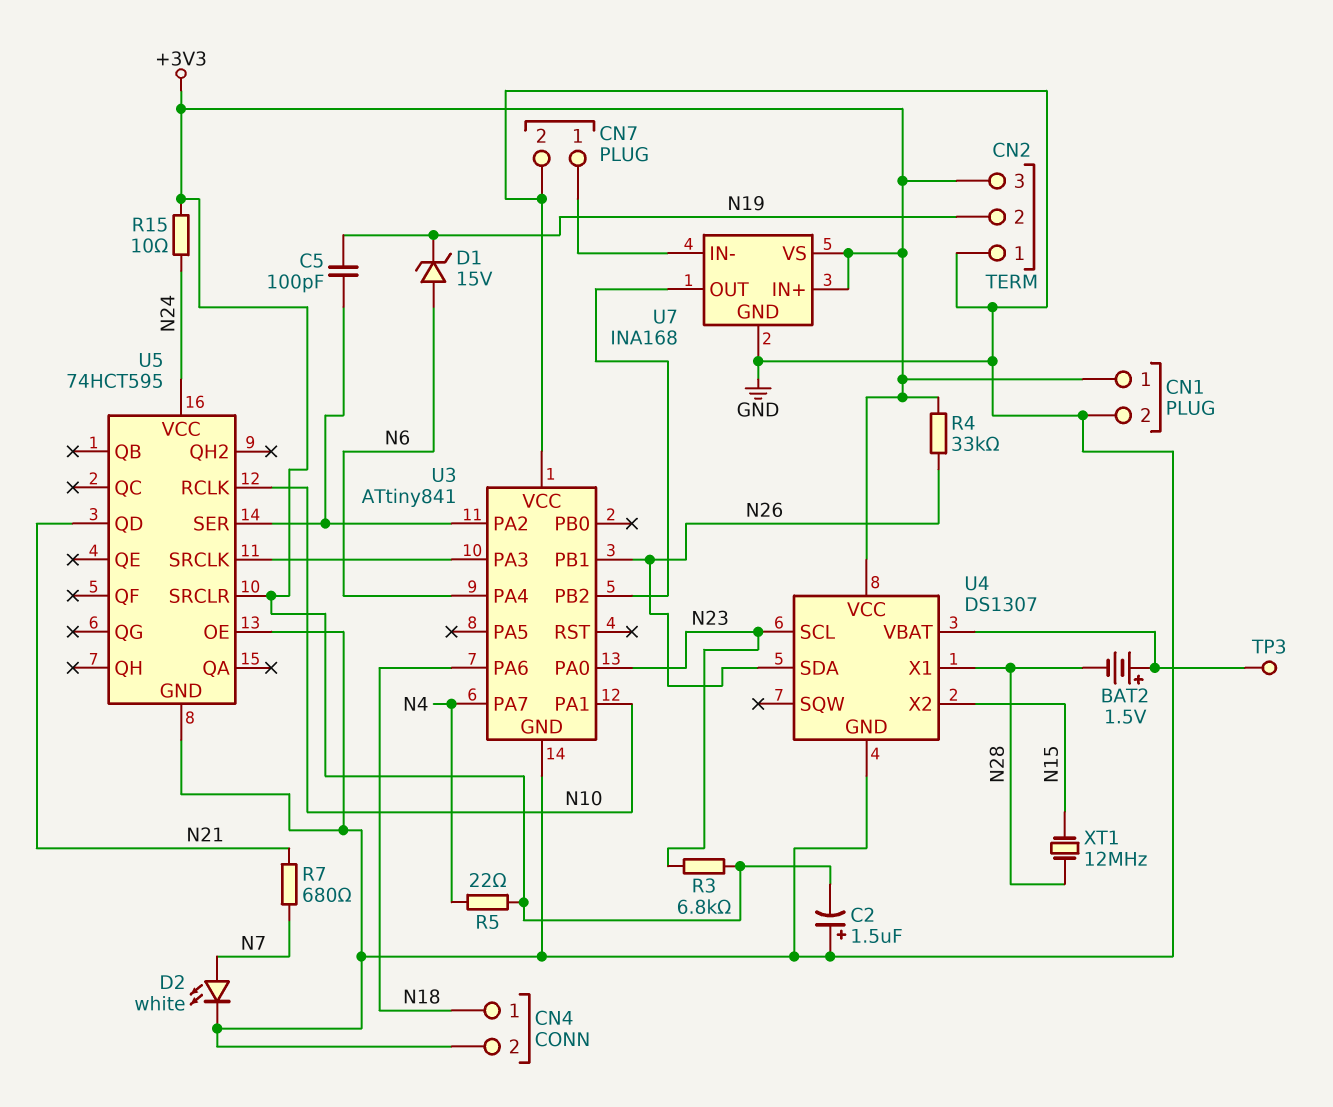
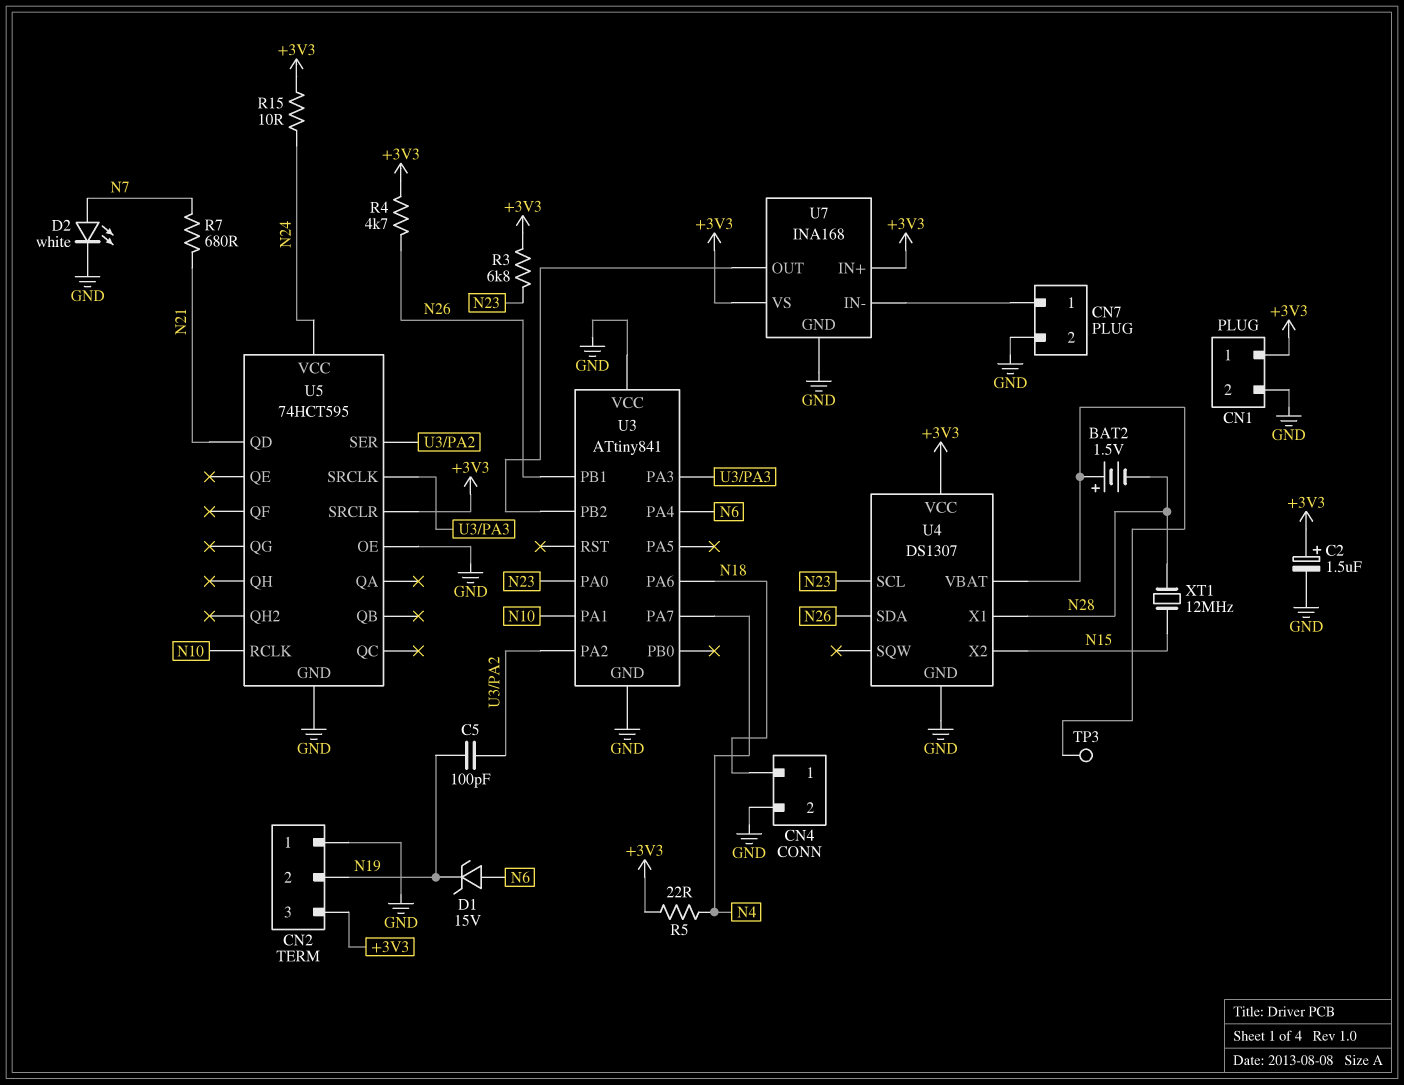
C2: 1.5uF (plus GND, minus +3V3) -> 1.5uF (plus +3V3, minus GND)
R4: 33k (+3V3, N26) -> 4.7k (+3V3, N26)

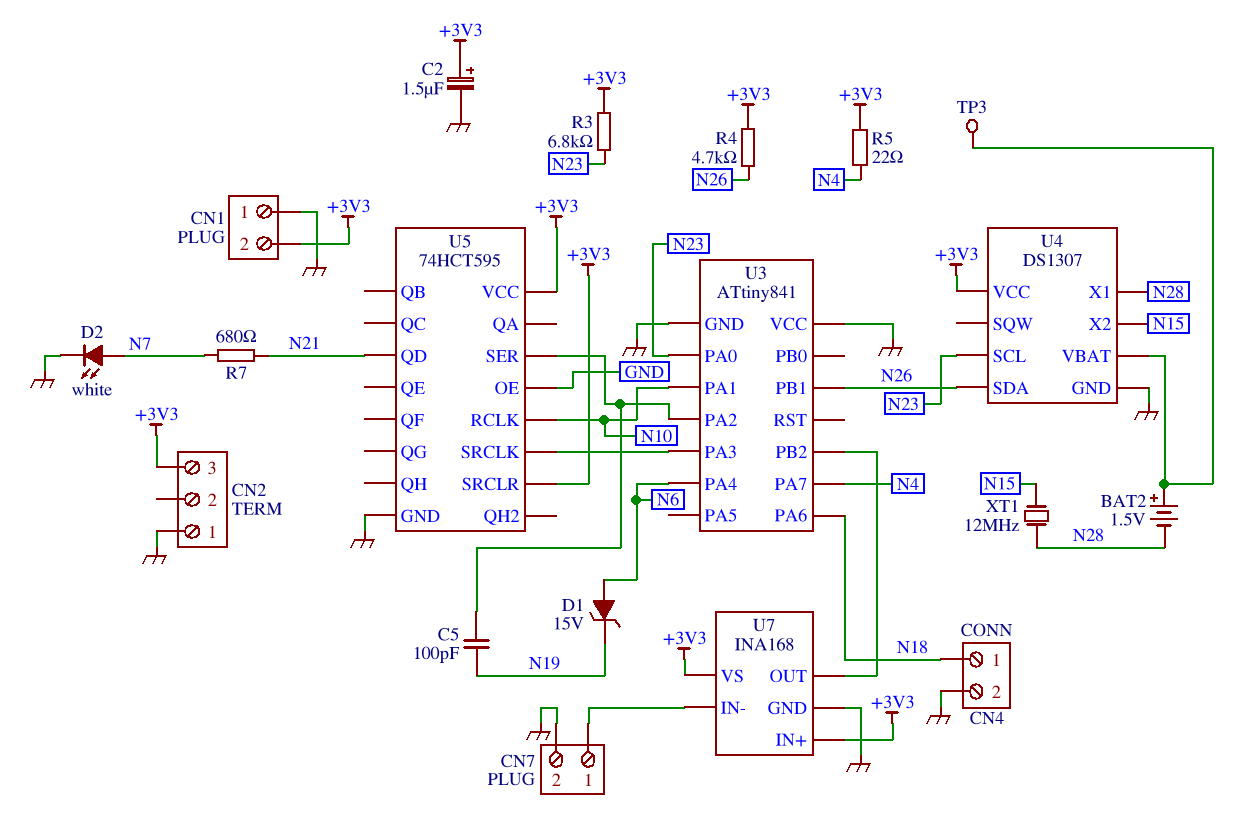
CN1 pin 1: +3V3 -> GND
CN1 pin 2: GND -> +3V3
CN2 pin 2: N19 -> none
R15: 10 (+3V3, N24) -> none
U5 pin VCC: N24 -> +3V3

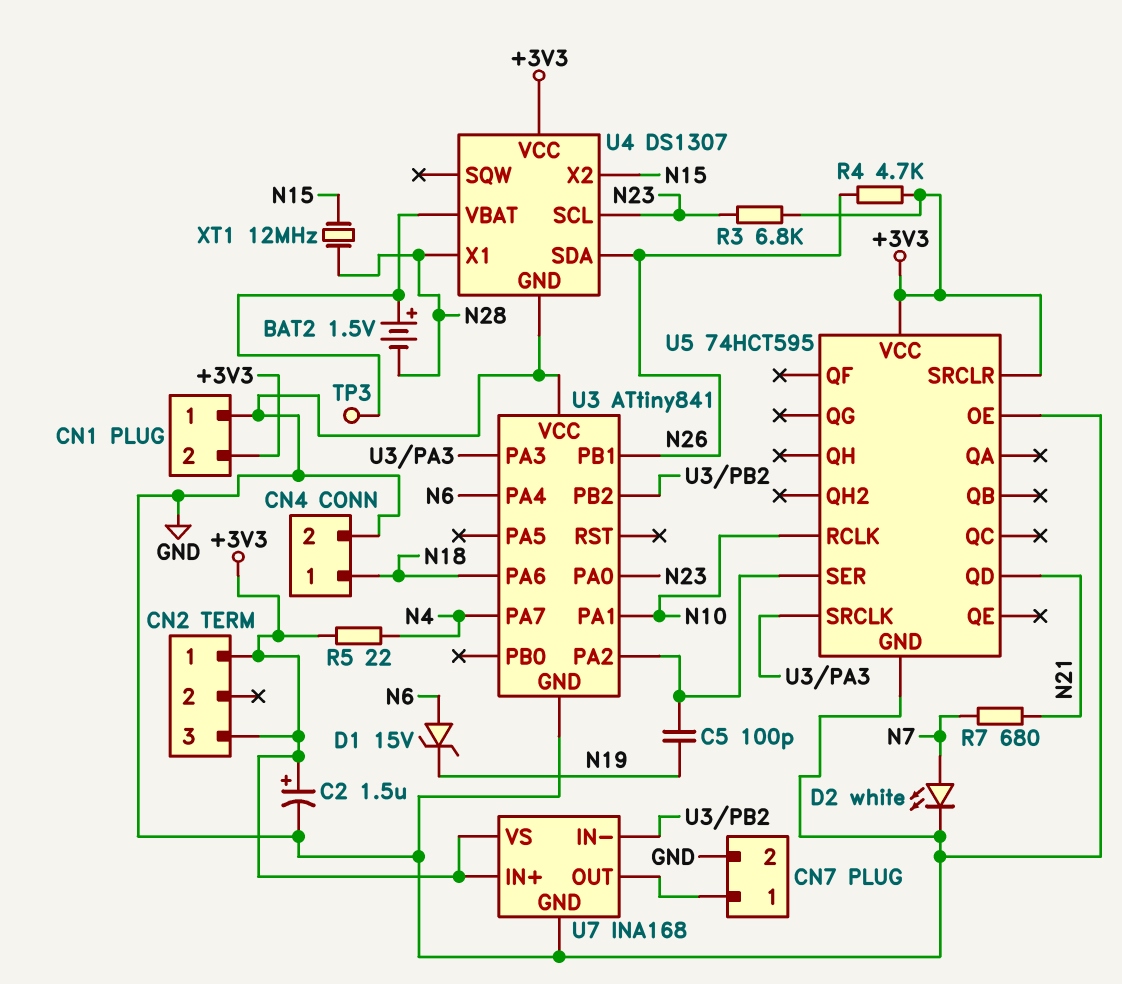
CN2 pin 1: GND -> +3V3
U7 pin IN-: CN7/1 -> U3/PB2
U7 pin OUT: U3/PB2 -> CN7/1

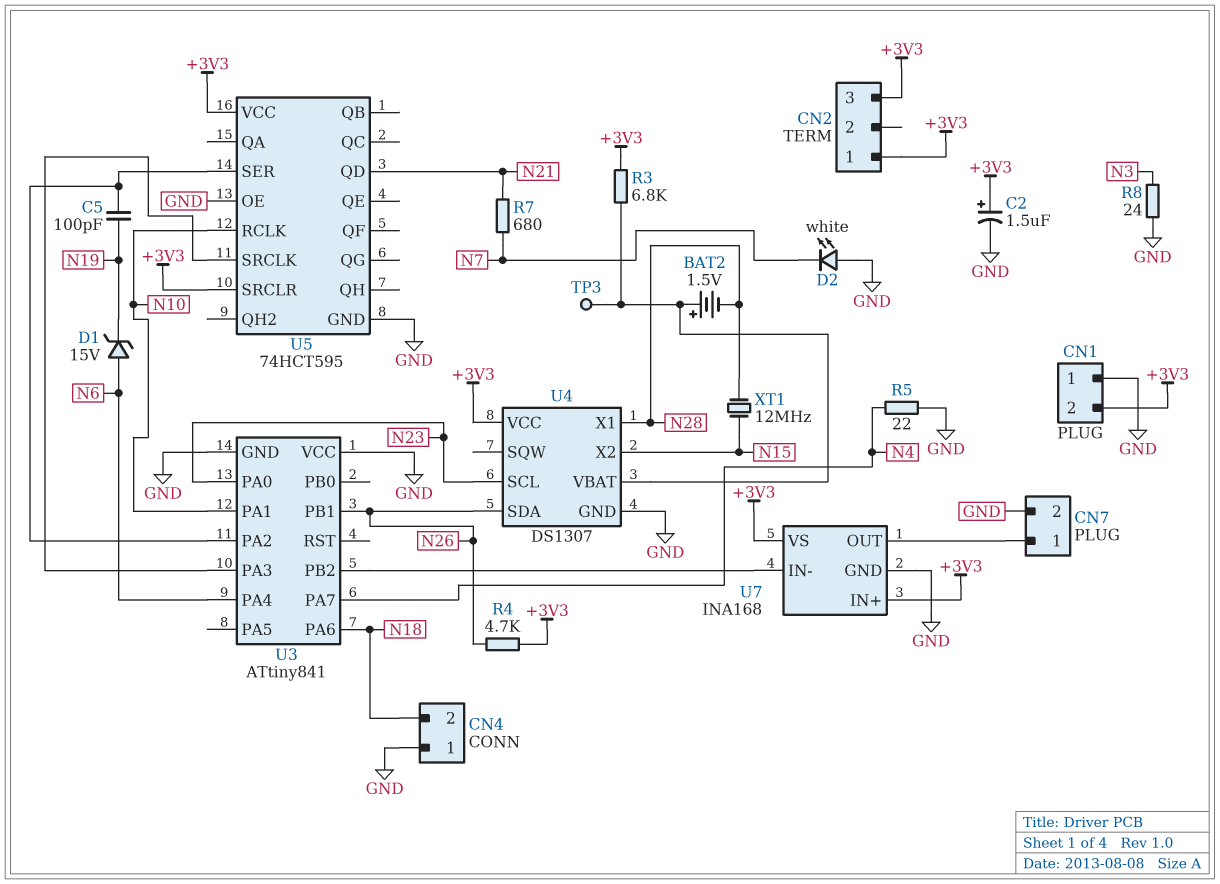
CN4 pin 1: N18 -> GND
CN4 pin 2: GND -> N18
D2: LED white (A N7, K GND) -> LED white (A GND, K N7)
R3: 6.8k (+3V3, N23) -> 6.8k (+3V3, U4/VBAT)
R5: 22 (+3V3, N4) -> 22 (GND, N4)
R8: none -> 24 (GND, N3)

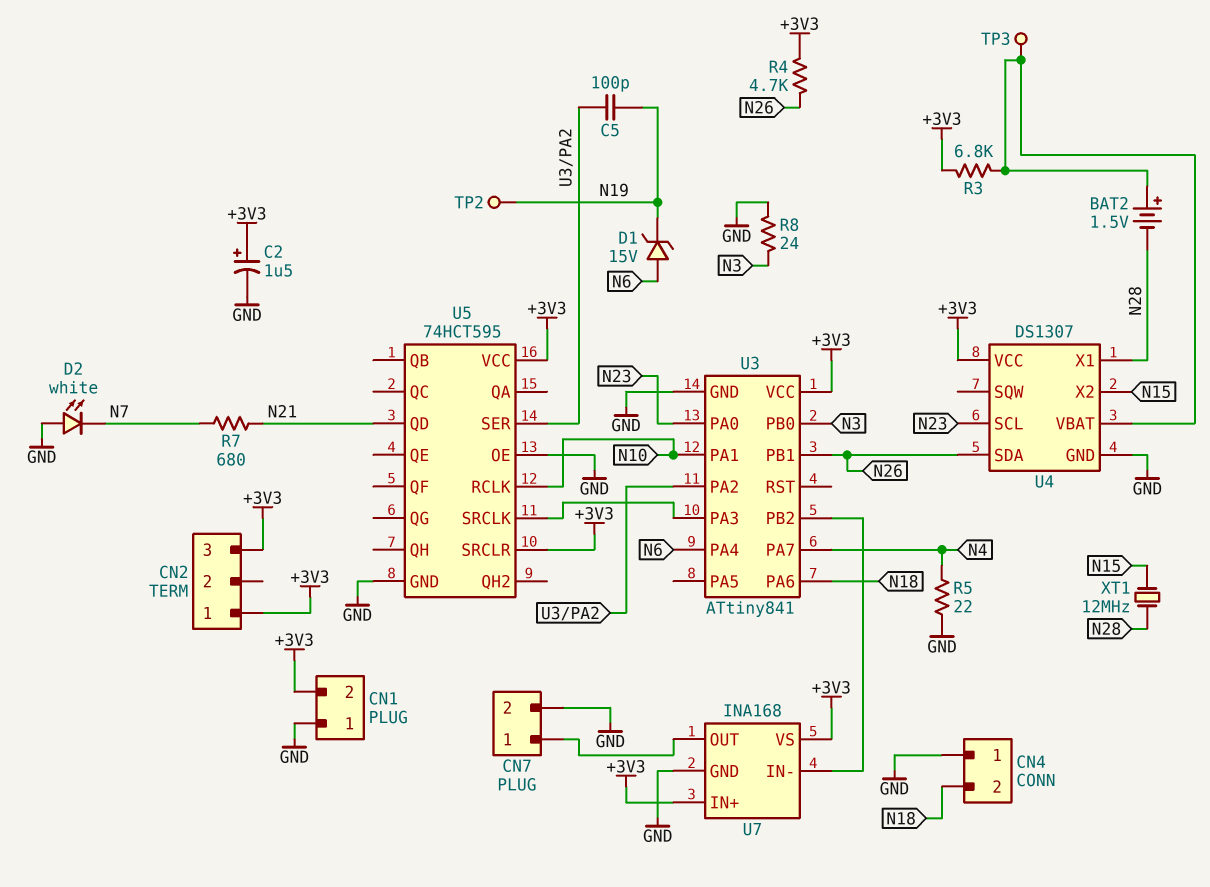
TP2: none -> test point (N19)
U3 pin PB0: none -> N3
U3 pin VCC: GND -> +3V3

